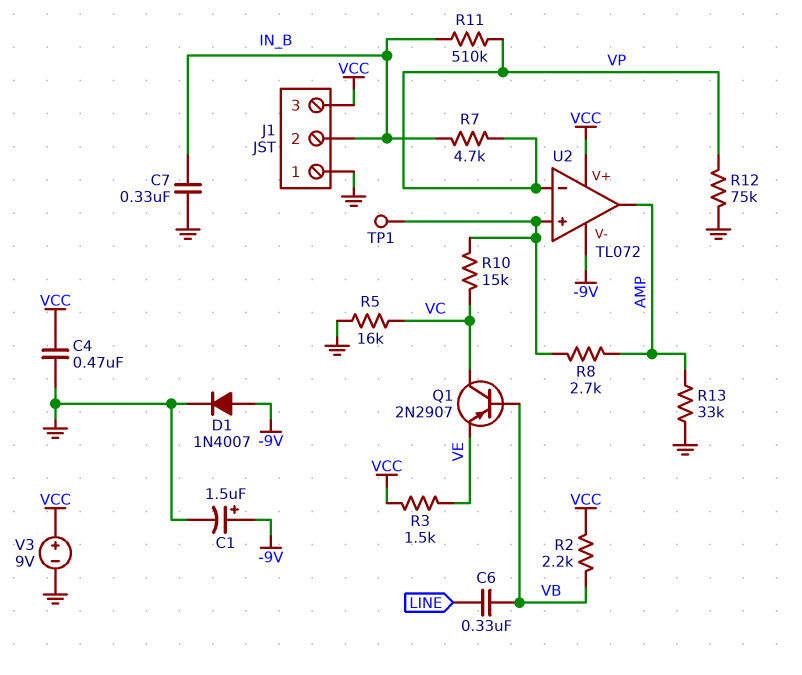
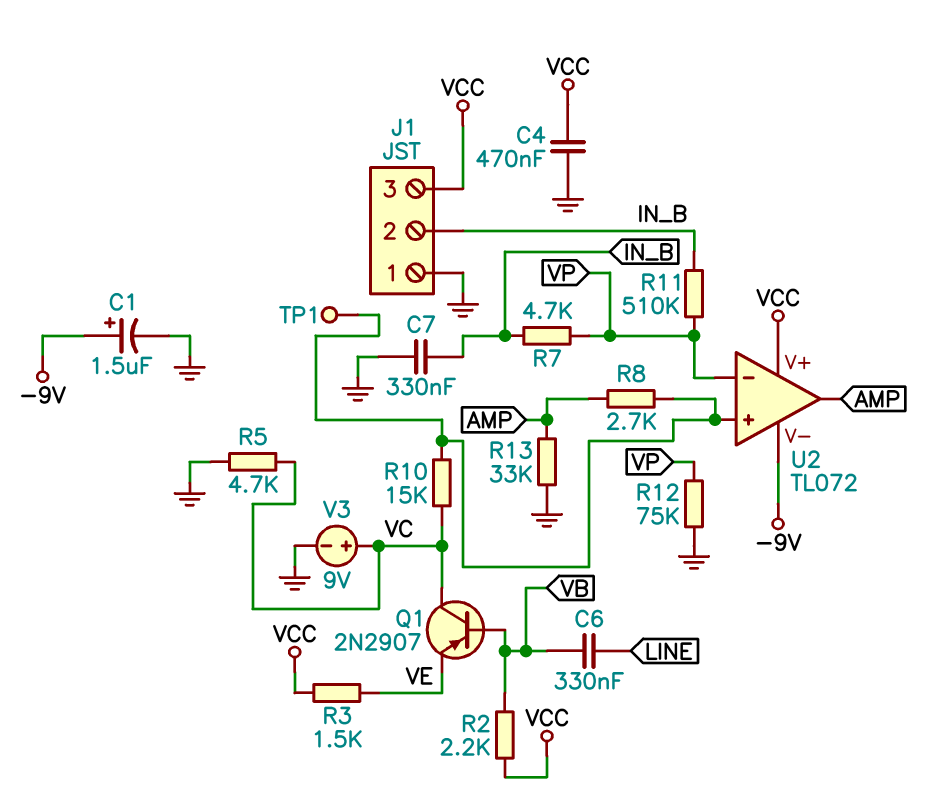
D1: diode 1N4007 (A -9V, K GND) -> none
R5: 16k (GND, VC) -> 4.7k (GND, VC)
V3: 9V (plus VCC, minus GND) -> 9V (plus VC, minus GND)

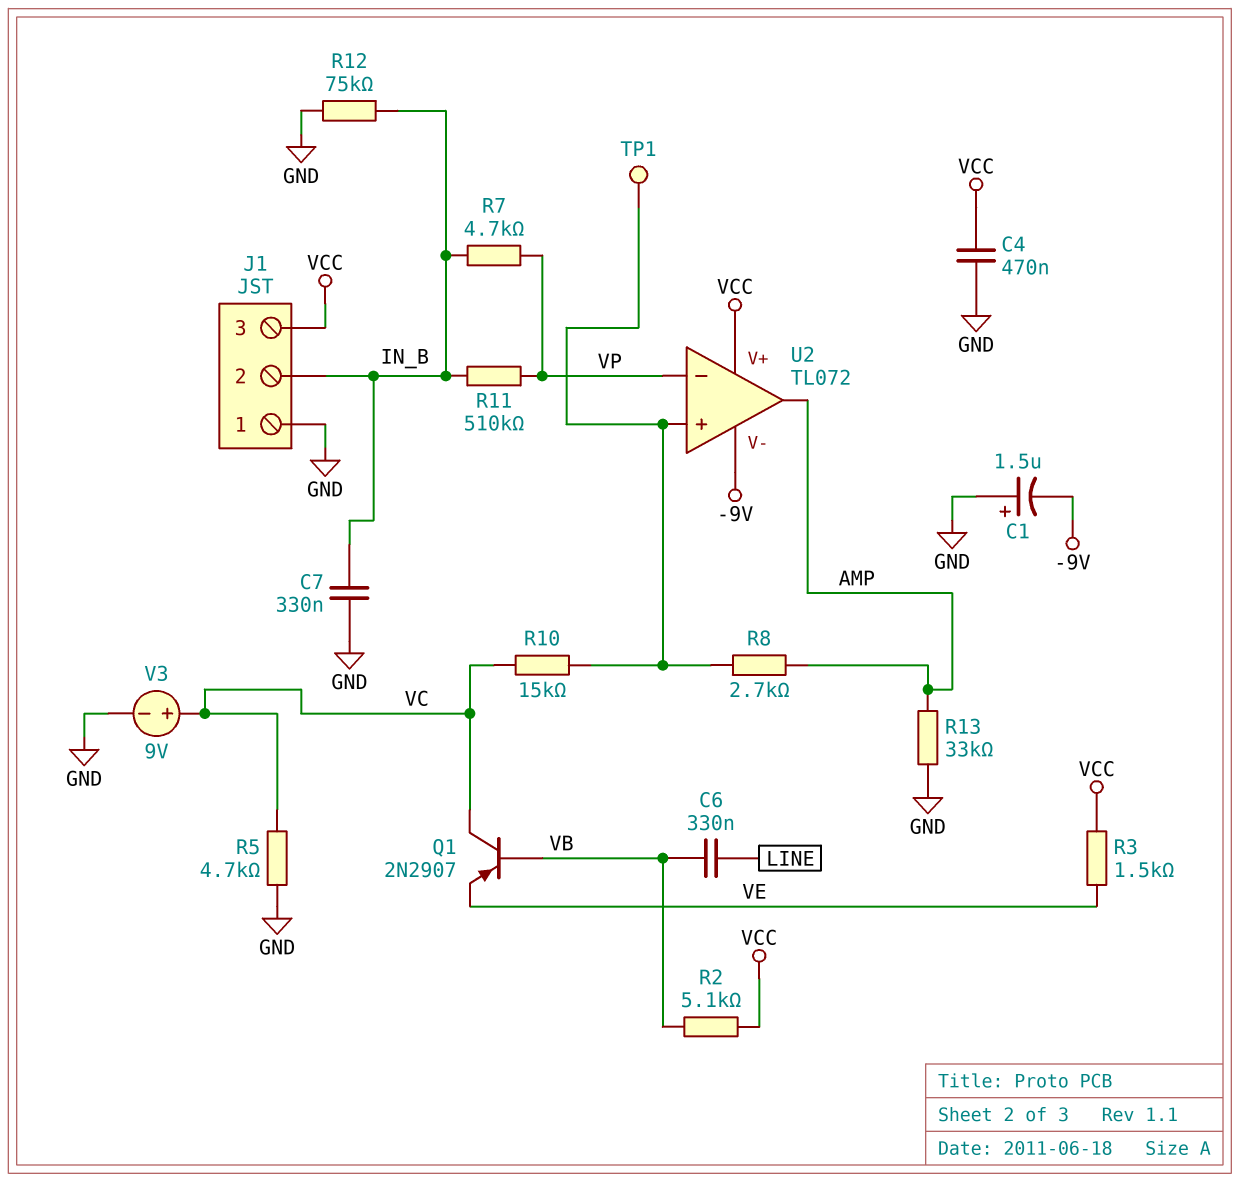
C1: 1.5uF (plus -9V, minus GND) -> 1.5uF (plus GND, minus -9V)
R2: 2.2k (VB, VCC) -> 5.1k (VB, VCC)
R12: 75k (GND, VP) -> 75k (GND, IN_B)

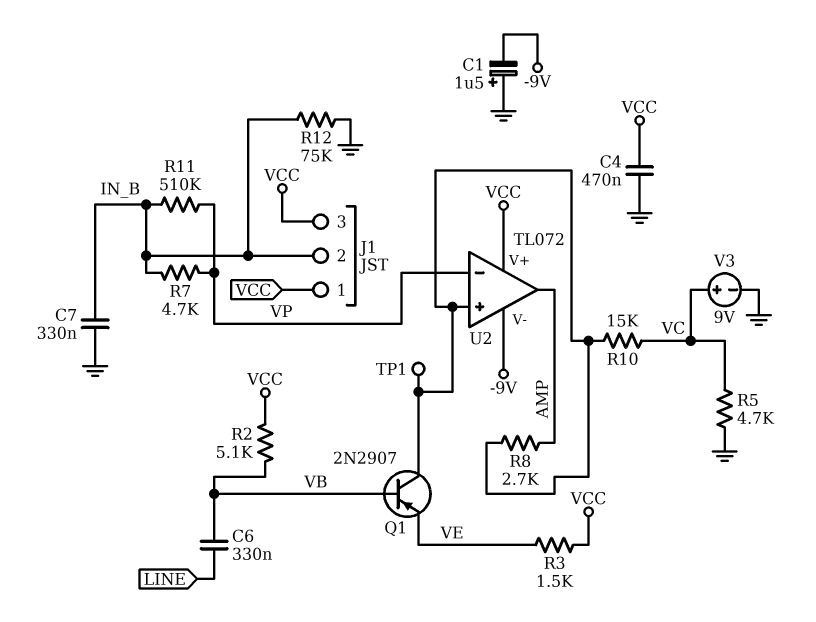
J1 pin 1: GND -> VCC
Q1: PNP 2N2907 (B VB, C VC, E VE) -> PNP 2N2907 (B VB, C U2/in+, E VE)
R13: 33k (AMP, GND) -> none

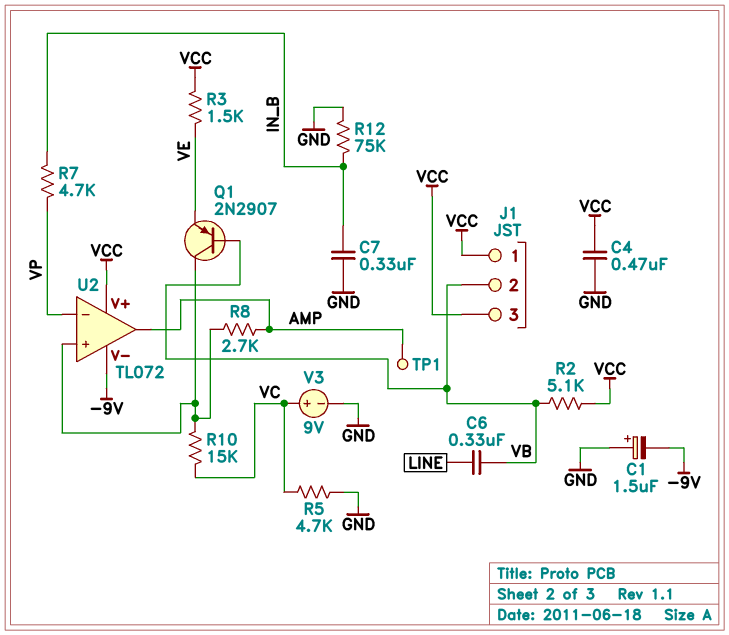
J1 pin 2: IN_B -> VB
R11: 510k (IN_B, VP) -> none
TP1: test point (U2/in+) -> test point (AMP)

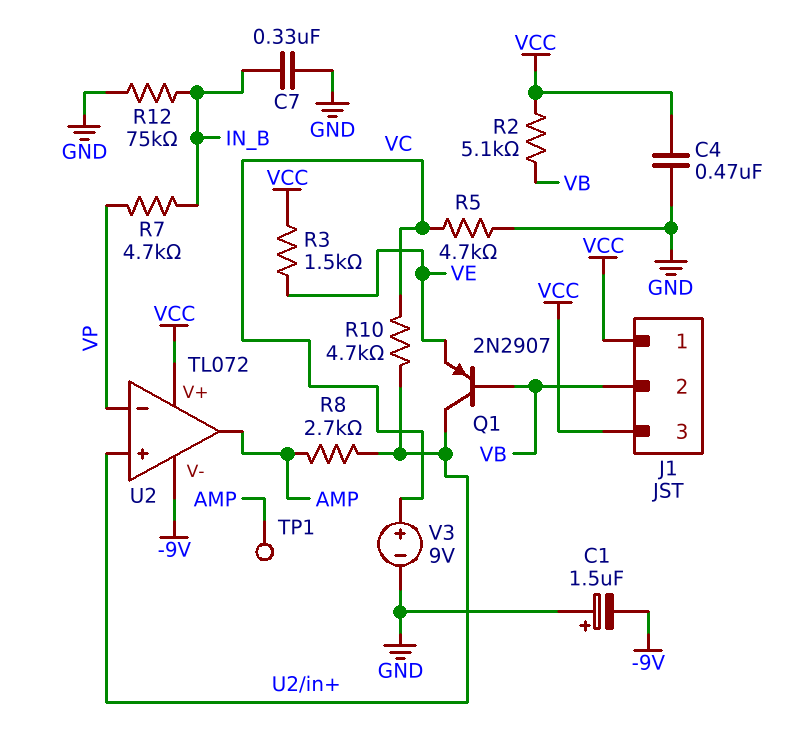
C6: 330nF (LINE, VB) -> none
R10: 15k (U2/in+, VC) -> 4.7k (U2/in+, VC)

